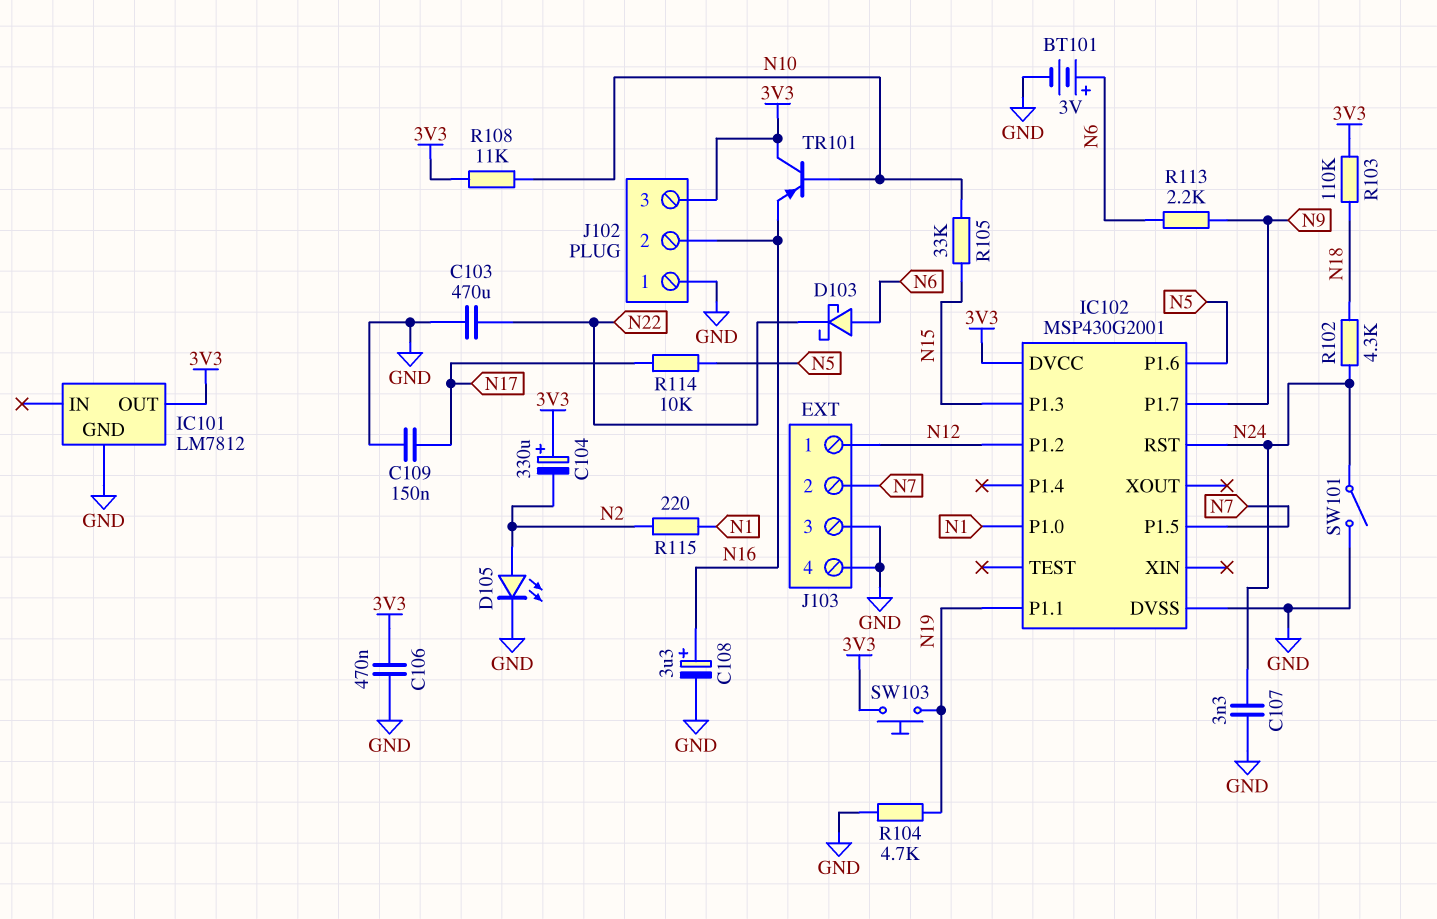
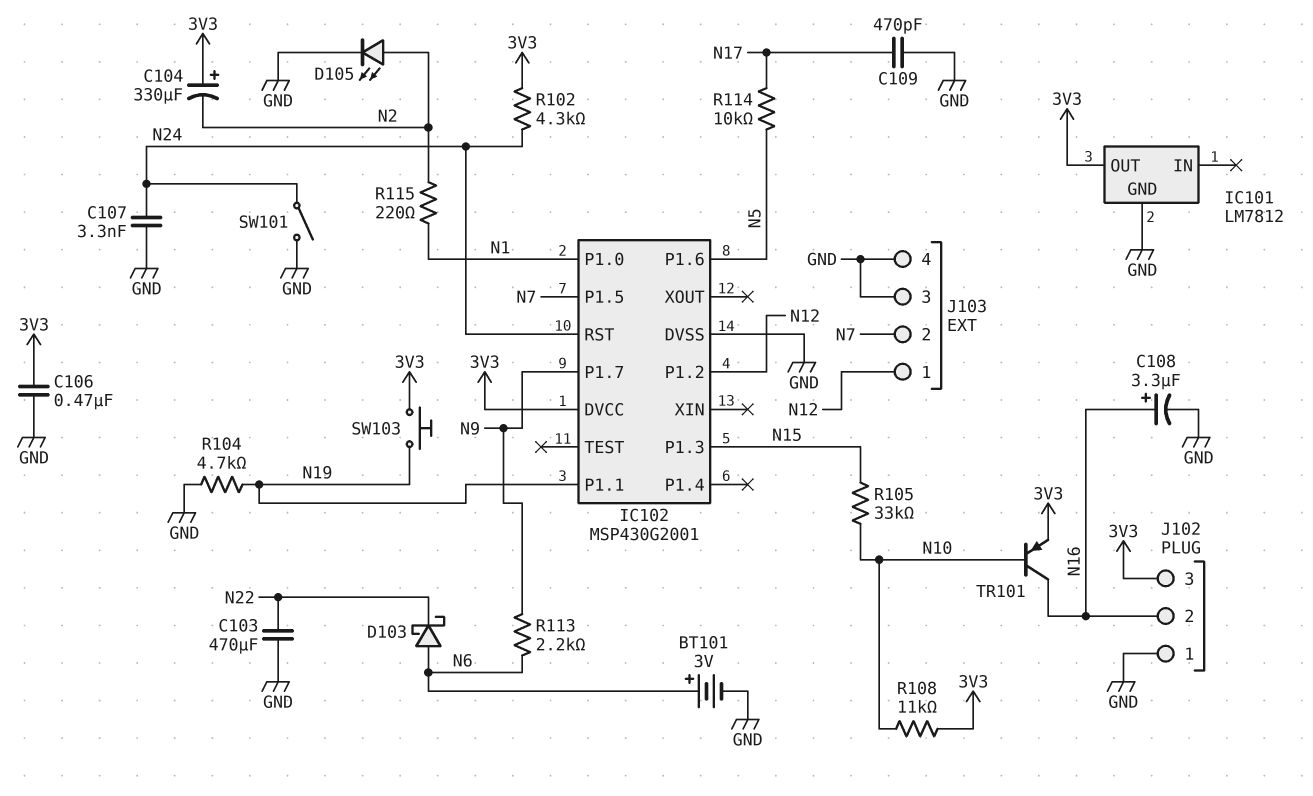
C109: 150nF (GND, N17) -> 470pF (GND, N17)
R102: 4.3k (N18, N24) -> 4.3k (3V3, N24)
R103: 110k (3V3, N18) -> none
TR101: PNP (B N10, C 3V3, E N16) -> PNP (B N10, C N16, E 3V3)

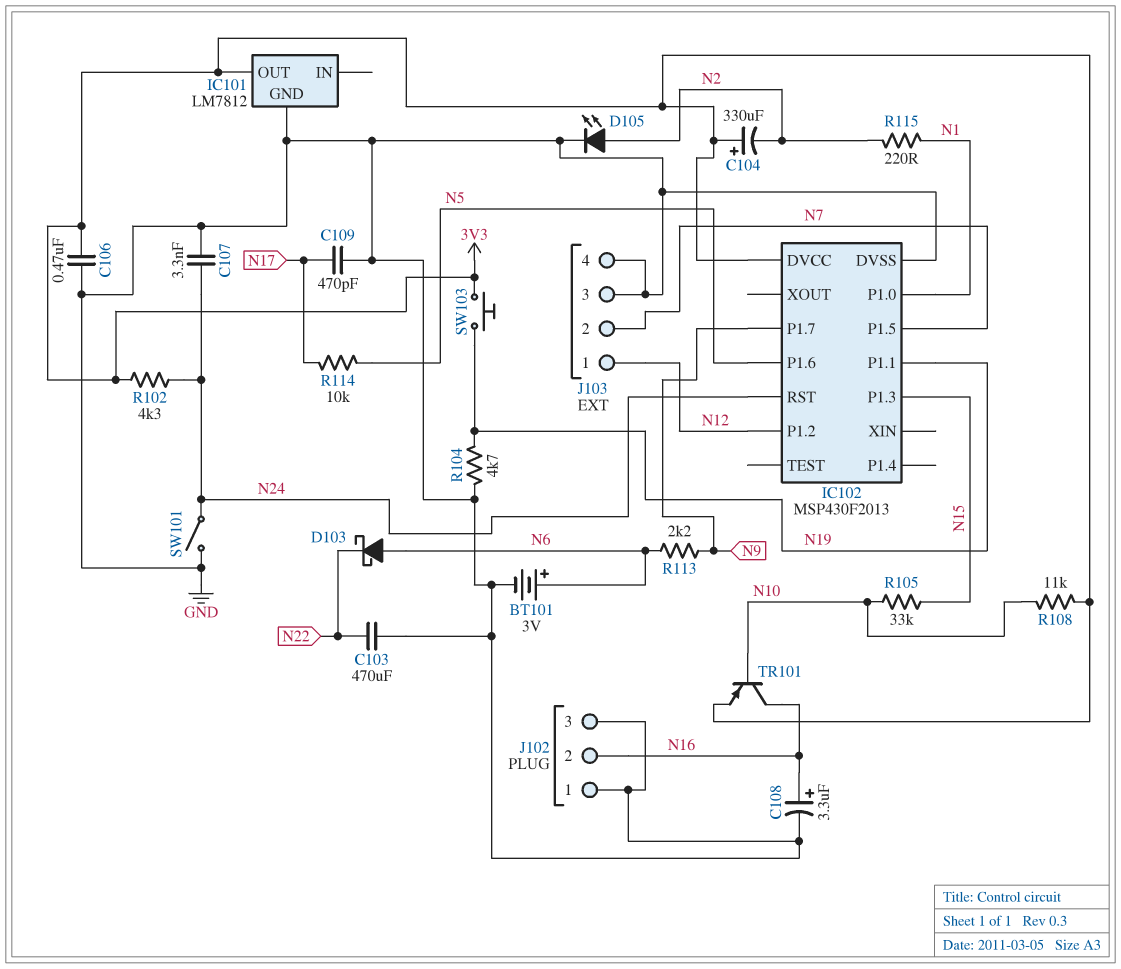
IC102: MSP430G2001 -> MSP430F2013
J102 pin 3: 3V3 -> GND

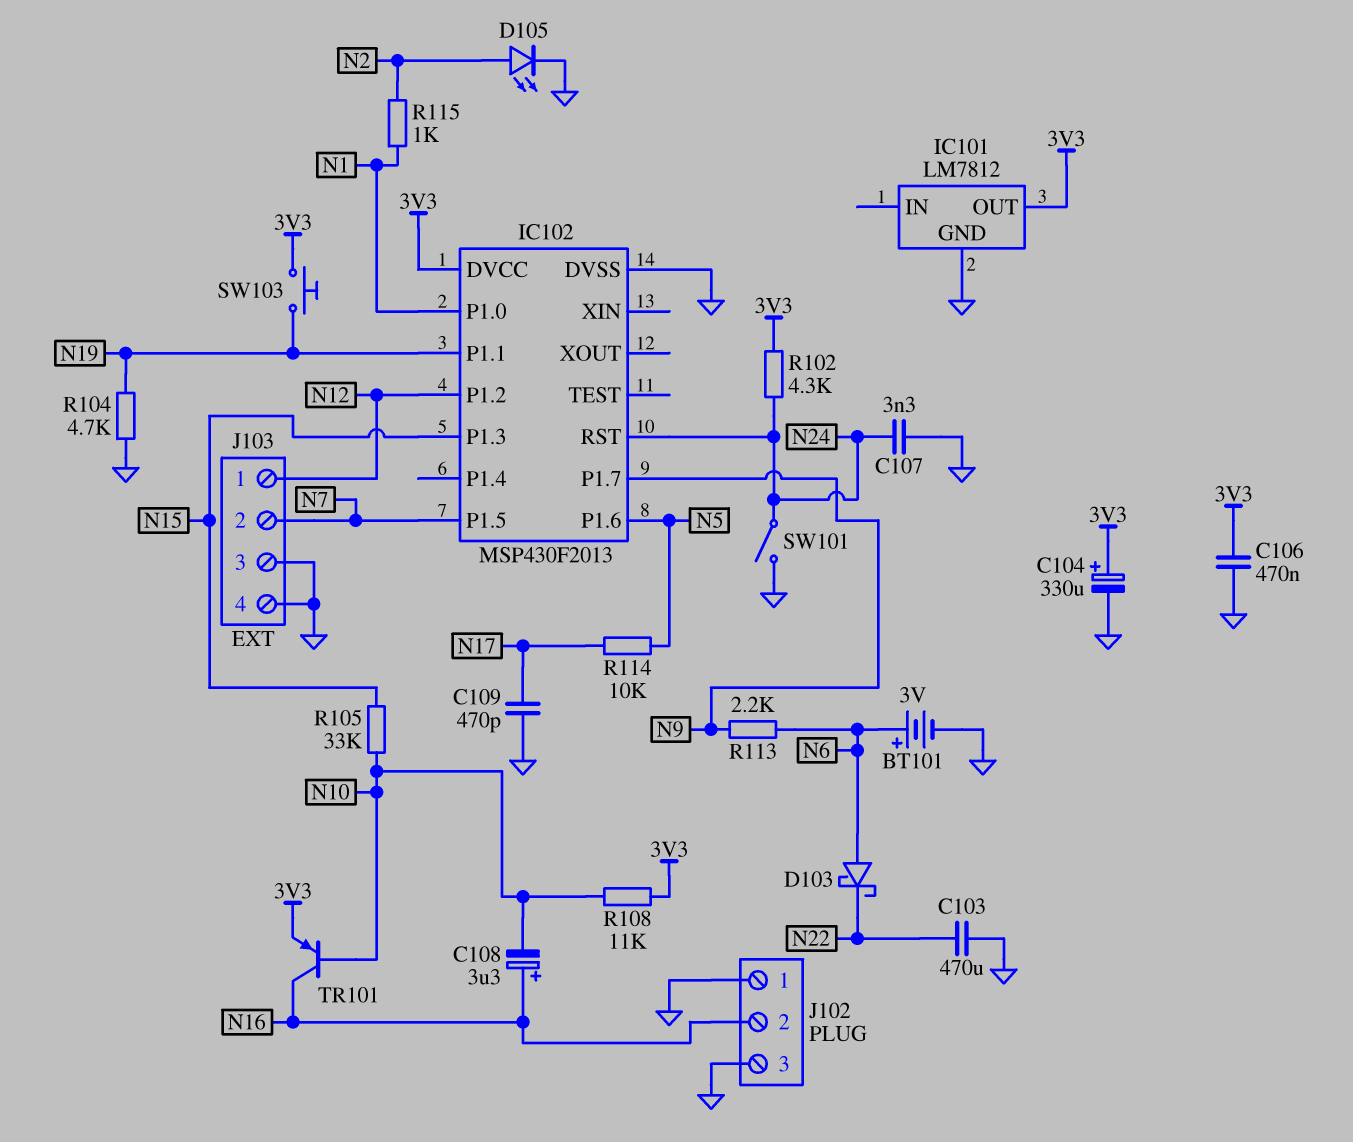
C104: 330uF (plus 3V3, minus N2) -> 330uF (plus 3V3, minus GND)
C108: 3.3uF (plus N16, minus GND) -> 3.3uF (plus N16, minus N10)
R115: 220 (N1, N2) -> 1k (N1, N2)

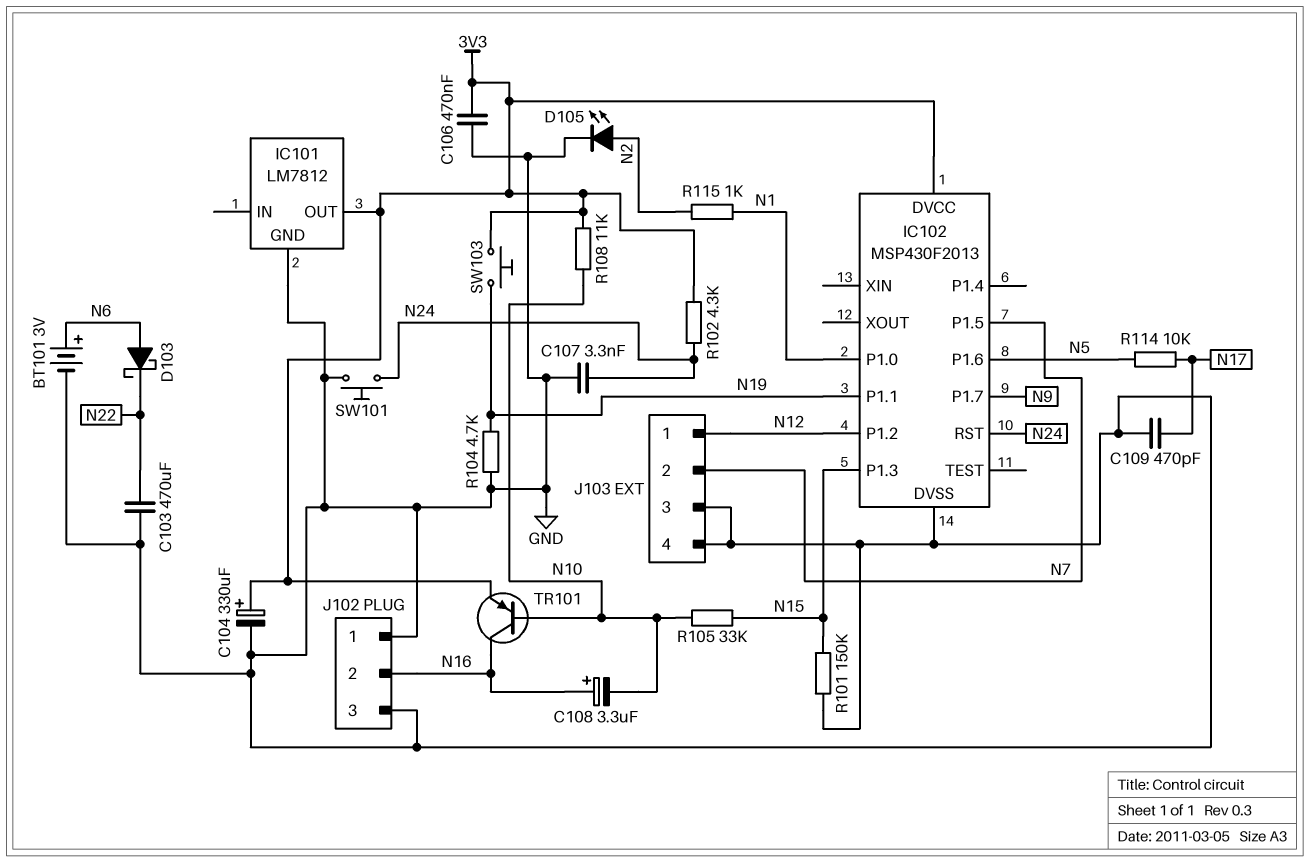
R101: none -> 150k (GND, N15)
R113: 2.2k (N6, N9) -> none
SW101: switch (GND, N24) -> button (GND, N24)

